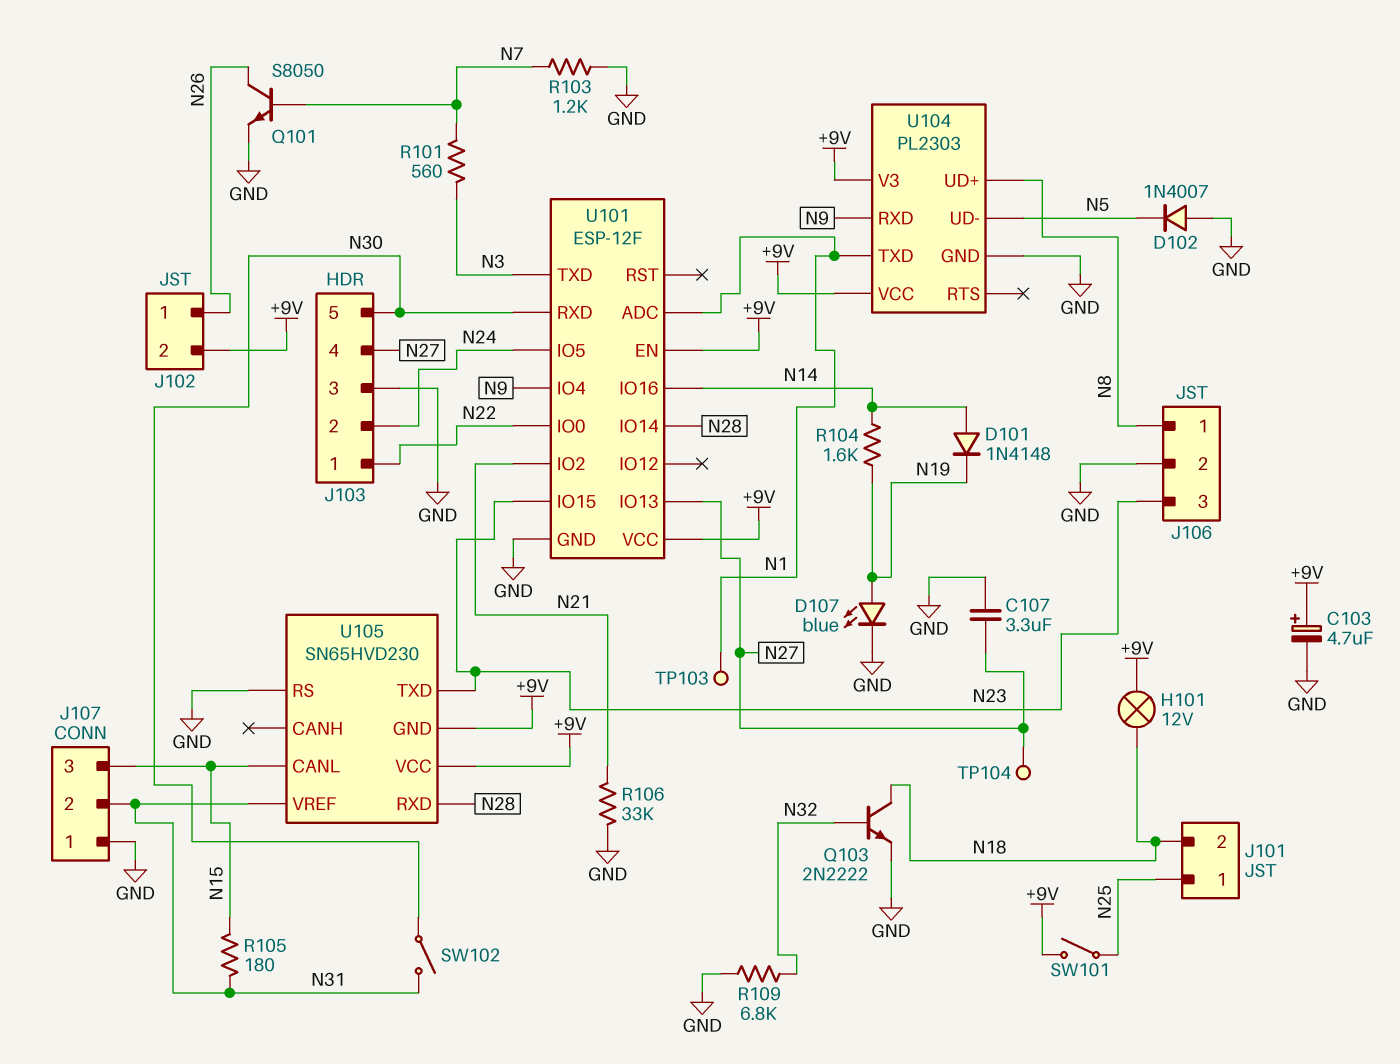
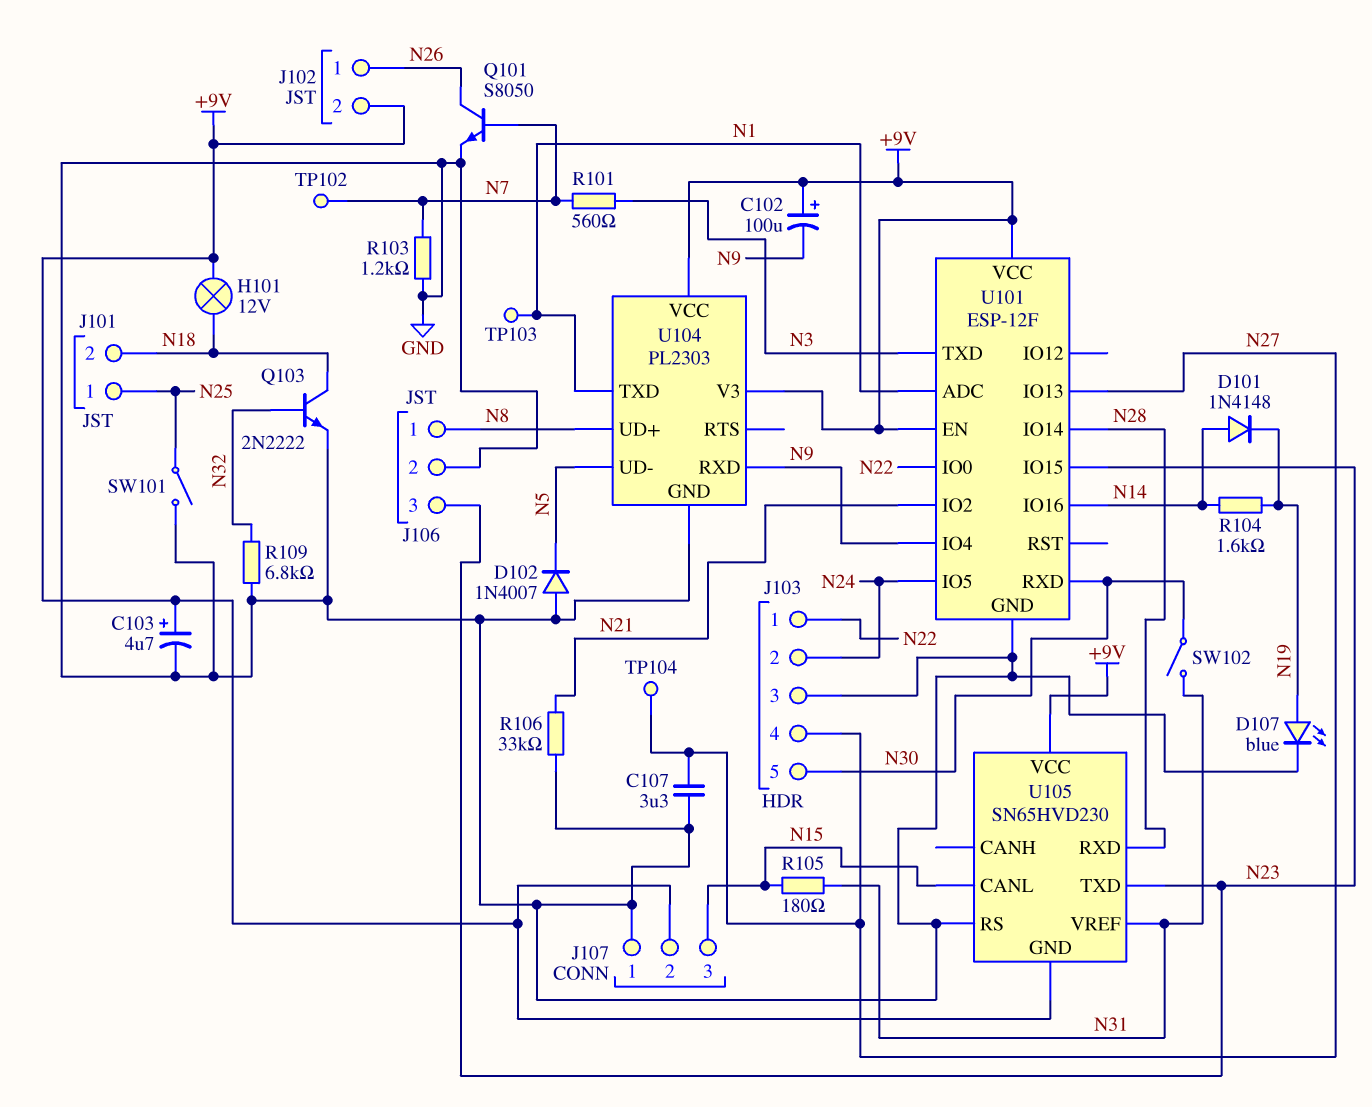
C102: none -> 100uF (plus +9V, minus N9)
J107 pin 2: N31 -> +9V
SW101: switch (+9V, N25) -> switch (GND, N25)
TP102: none -> test point (N7)

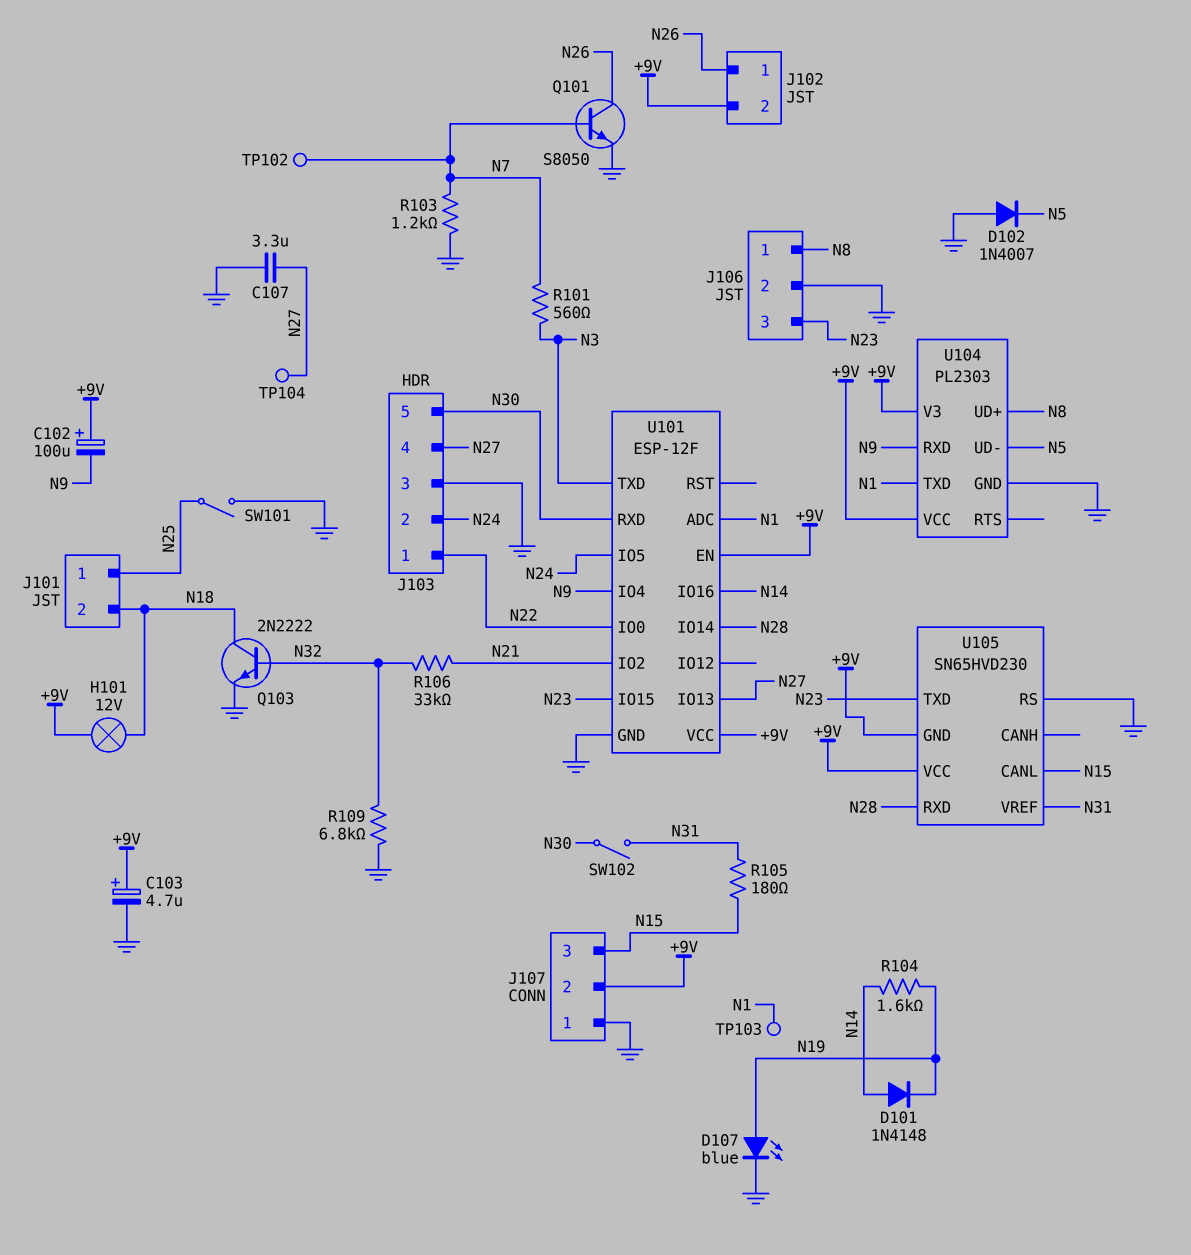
R106: 33k (GND, N21) -> 33k (N21, N32)

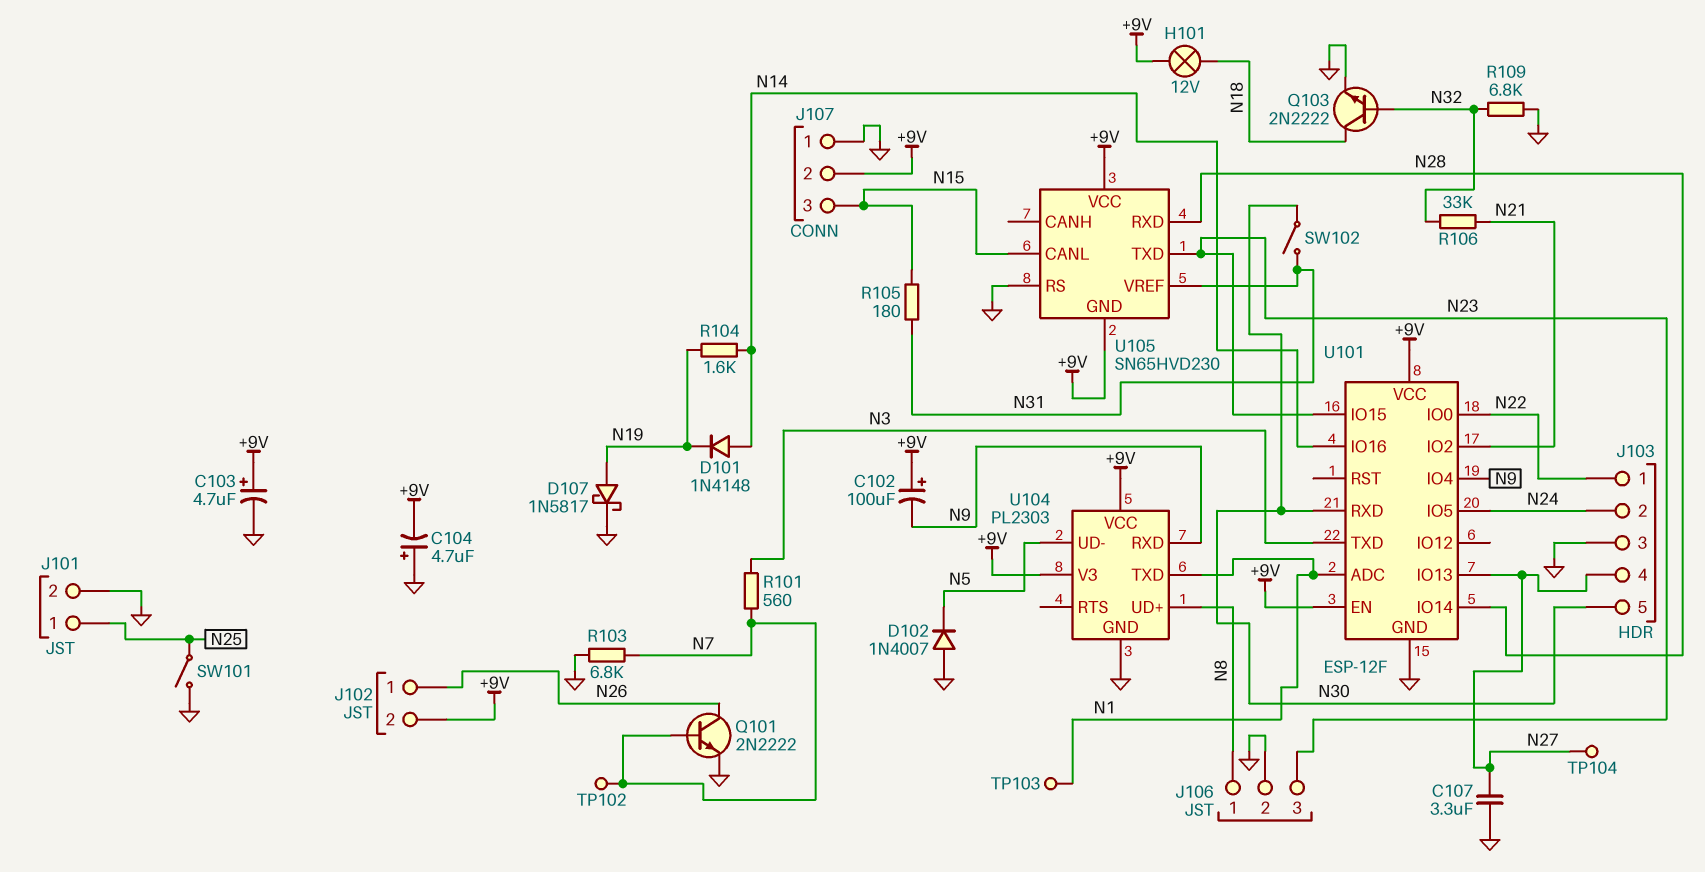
C104: none -> 4.7uF (plus GND, minus +9V)
D107: LED blue (A N19, K GND) -> schottky 1N5817 (A N19, K GND)
J101 pin 2: N18 -> GND
Q101: NPN S8050 (B N7, C N26, E GND) -> NPN 2N2222 (B N7, C N26, E GND)
R103: 1.2k (GND, N7) -> 6.8k (GND, N7)

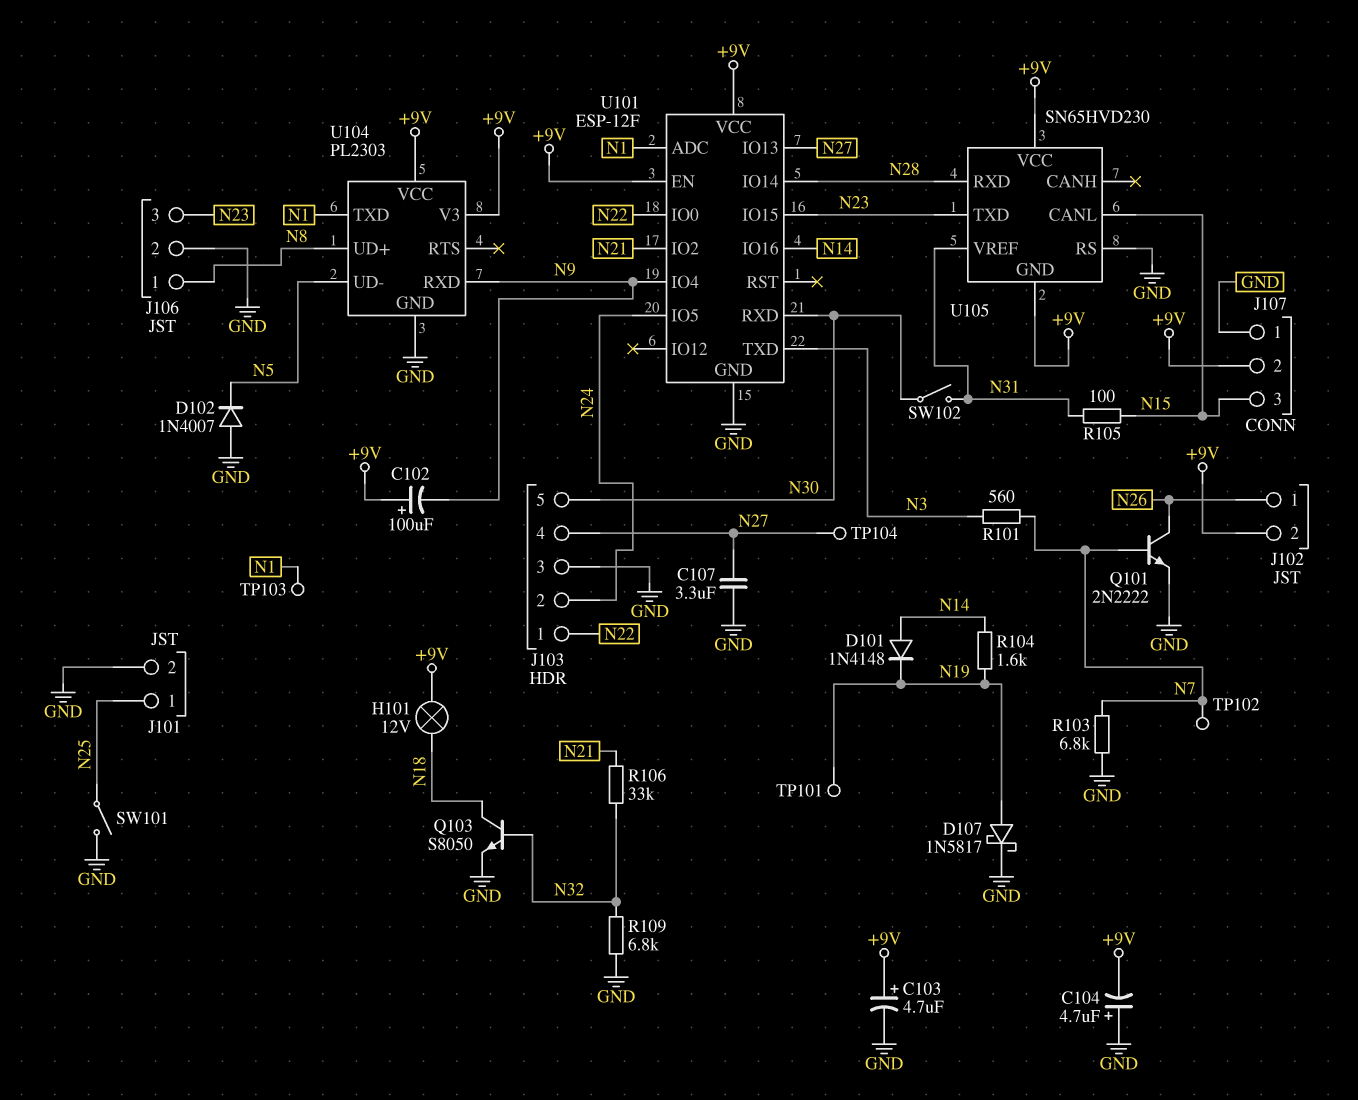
Q103: NPN 2N2222 (B N32, C N18, E GND) -> NPN S8050 (B N32, C N18, E GND)
R105: 180 (N15, N31) -> 100 (N15, N31)
TP101: none -> test point (N19)

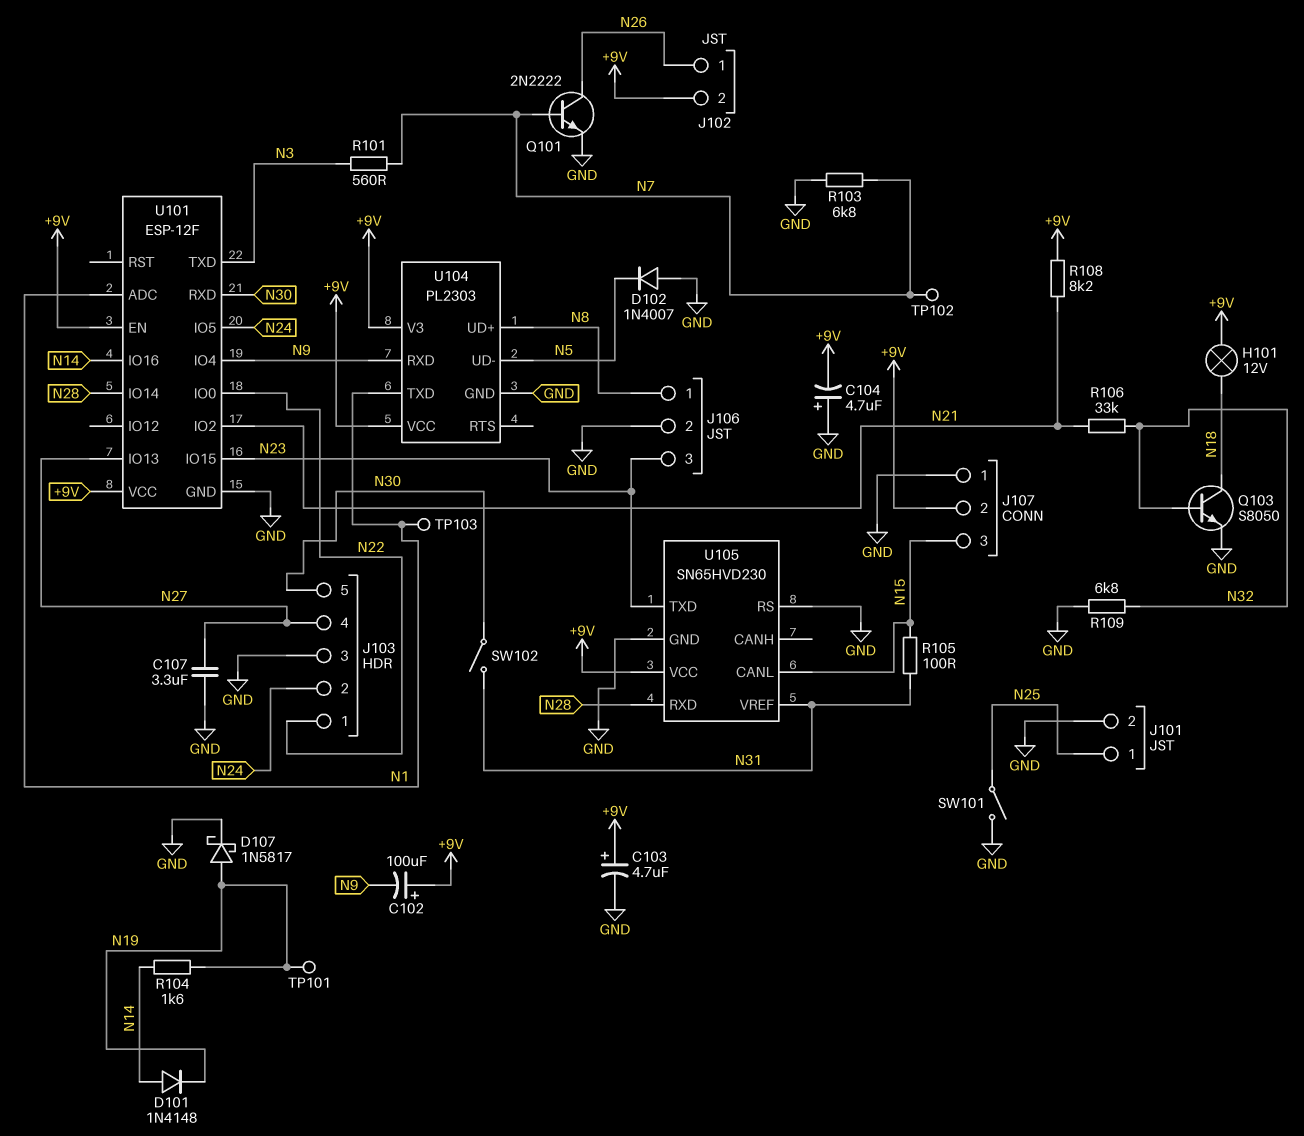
R108: none -> 8.2k (+9V, N21)
TP104: test point (N27) -> none
U105 pin GND: +9V -> GND

